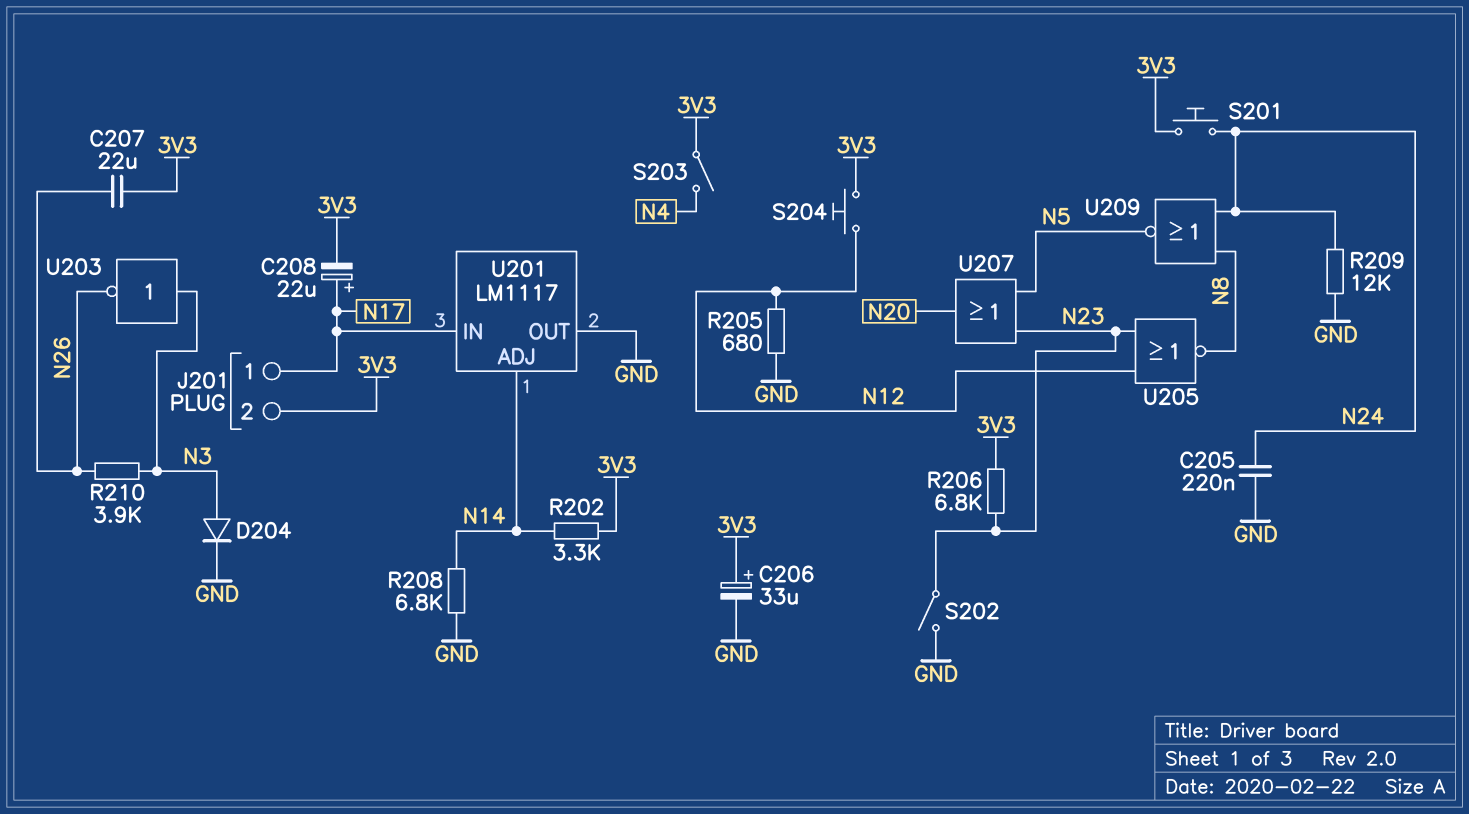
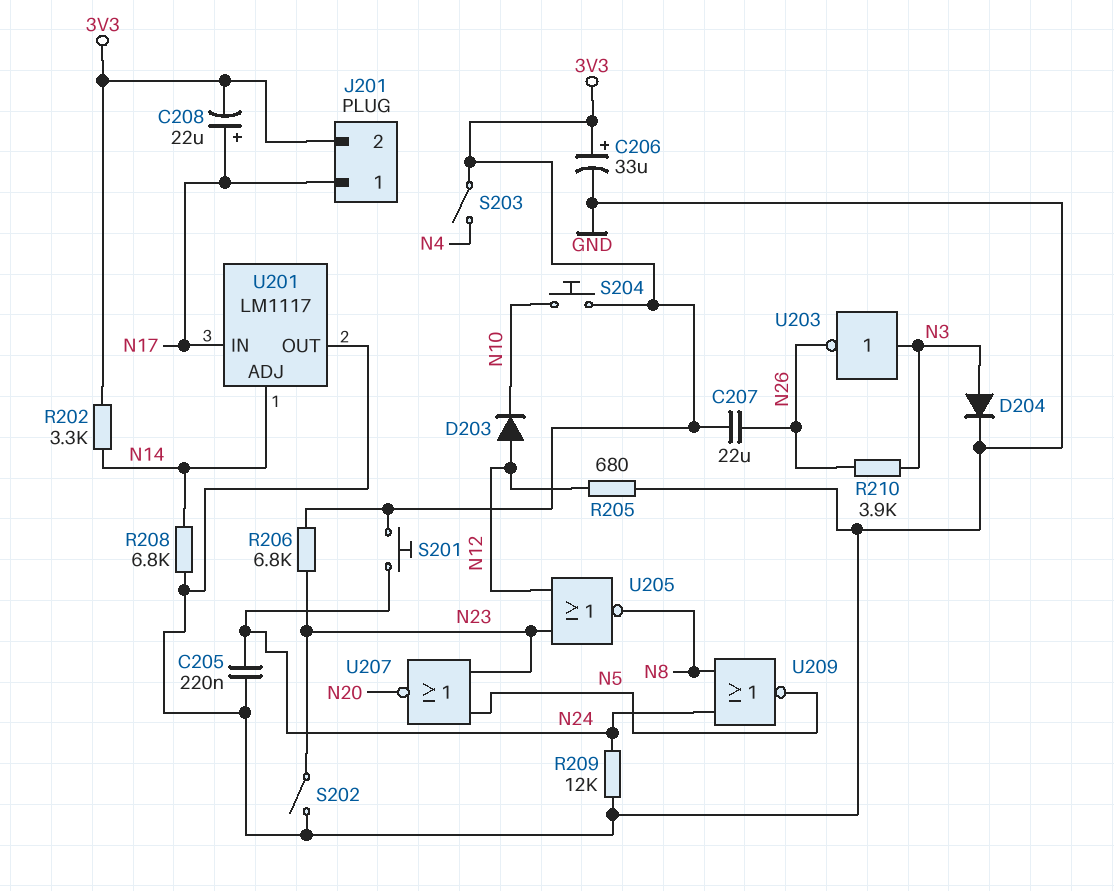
D203: none -> diode (A N12, K N10)
S204: button (3V3, N12) -> button (3V3, N10)
U207: OR (in N5, in N23, out N20) -> NOR (in N5, in N23, out N20)

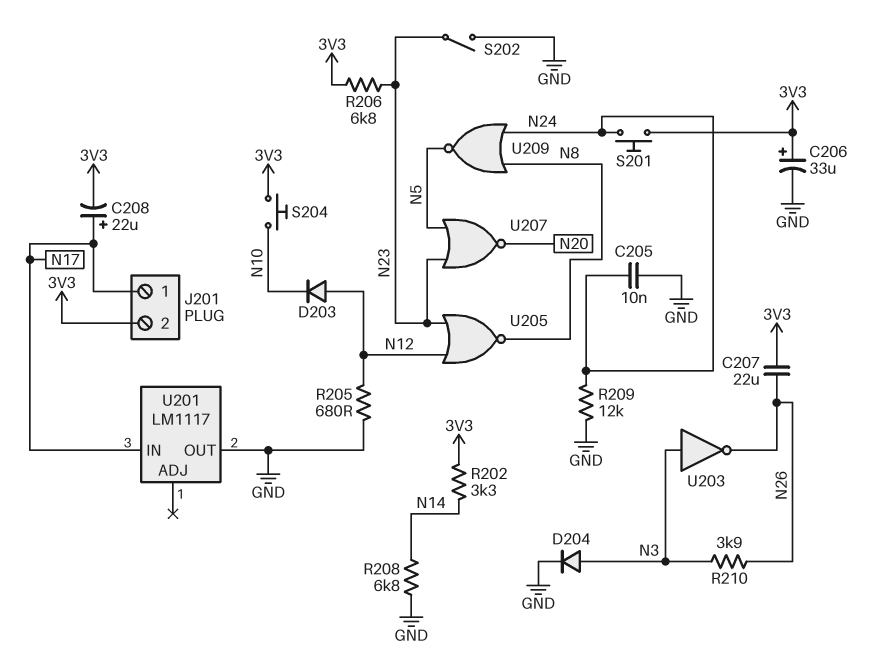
C205: 220nF (GND, N24) -> 10nF (GND, N24)
S203: switch (3V3, N4) -> none
U201 pin ADJ: N14 -> none

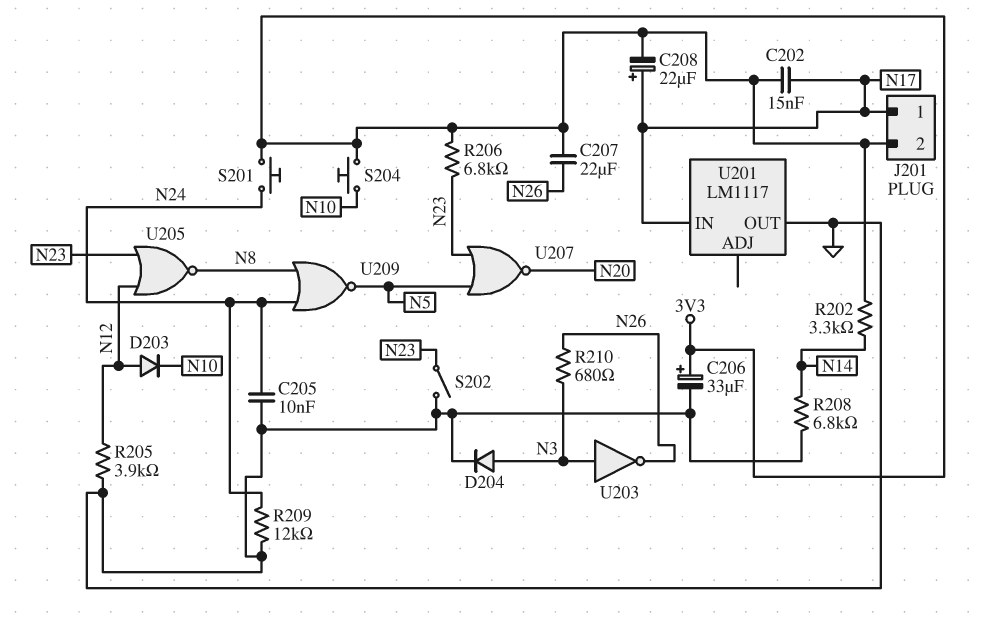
C202: none -> 15nF (3V3, N17)
R205: 680 (GND, N12) -> 3.9k (GND, N12)
R210: 3.9k (N3, N26) -> 680 (N3, N26)

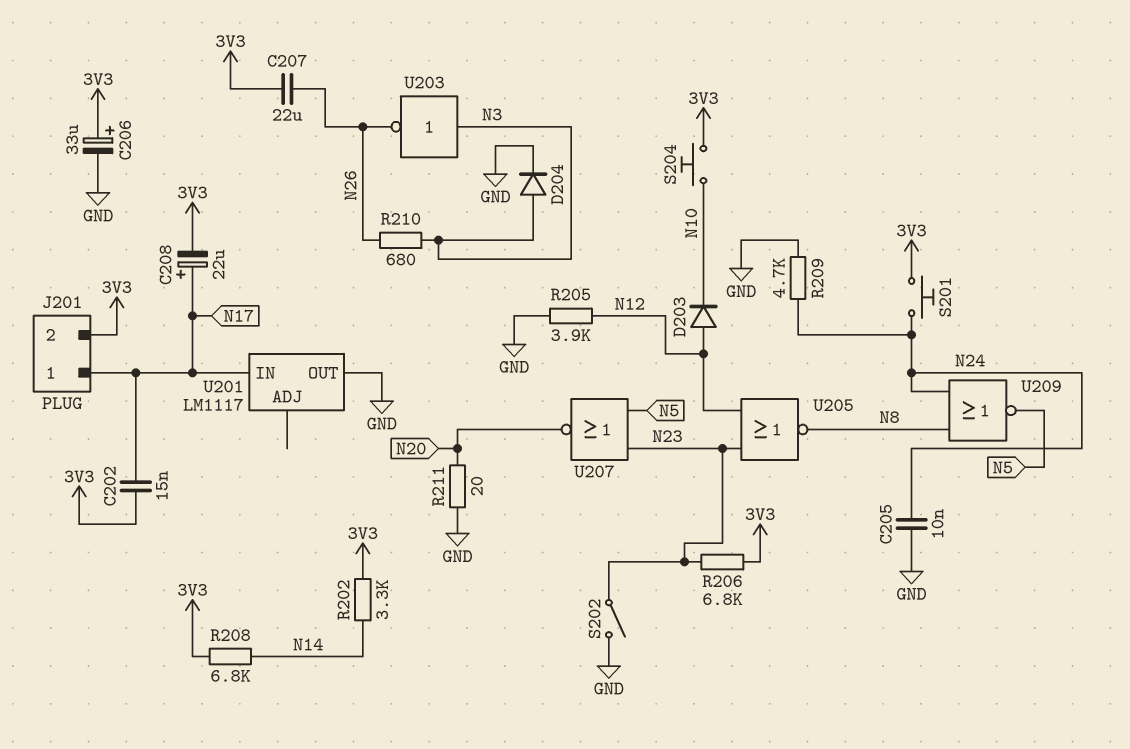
R208: 6.8k (GND, N14) -> 6.8k (3V3, N14)
R209: 12k (GND, N24) -> 4.7k (GND, N24)
R211: none -> 20 (GND, N20)

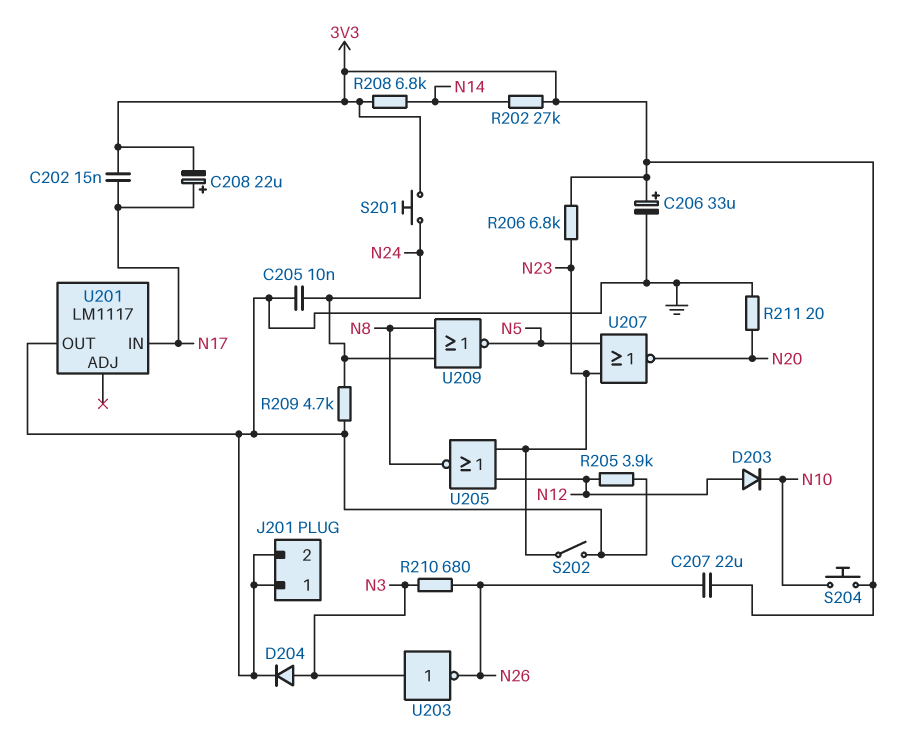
J201 pin 1: N17 -> GND
J201 pin 2: 3V3 -> GND
R202: 3.3k (3V3, N14) -> 27k (3V3, N14)

